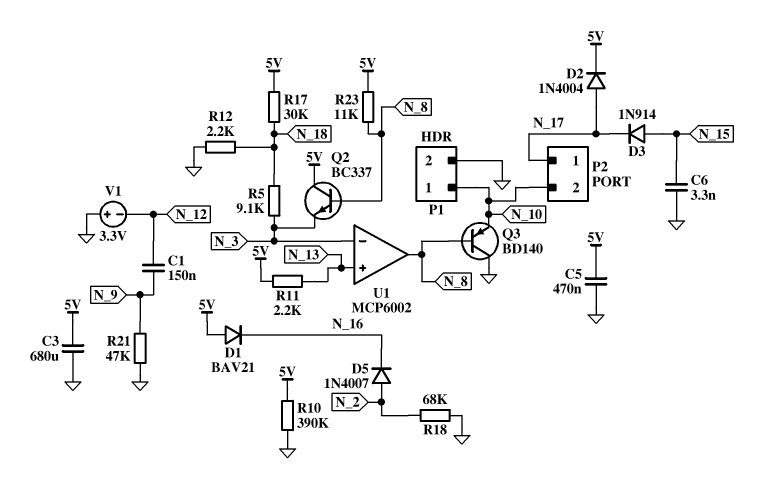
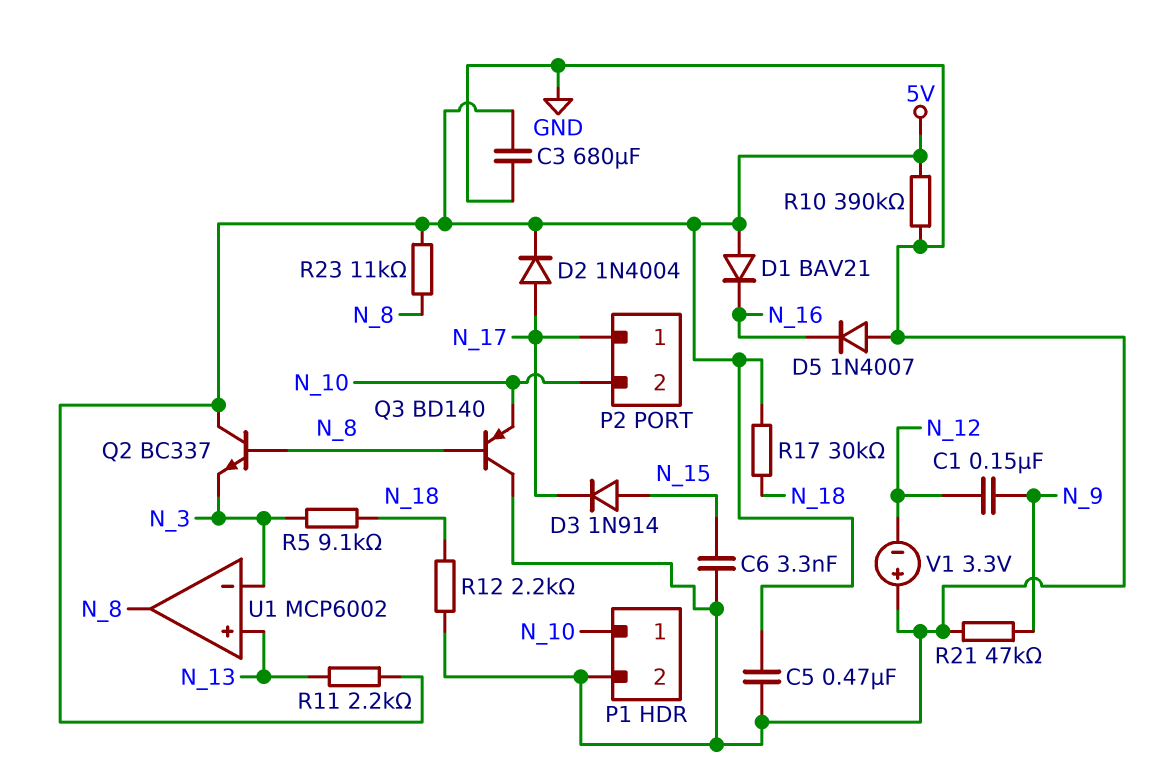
D5: diode 1N4007 (A N_2, K N_16) -> diode 1N4007 (A GND, K N_16)
R18: 68k (GND, N_2) -> none

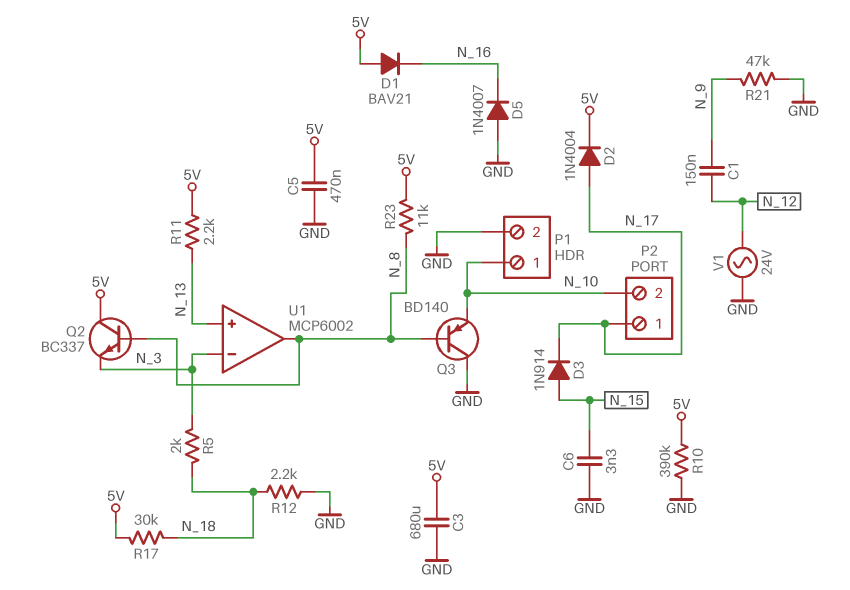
R5: 9.1k (N_3, N_18) -> 2k (N_3, N_18)
V1: 3.3V (plus GND, minus N_12) -> AC 24V (GND, N_12)

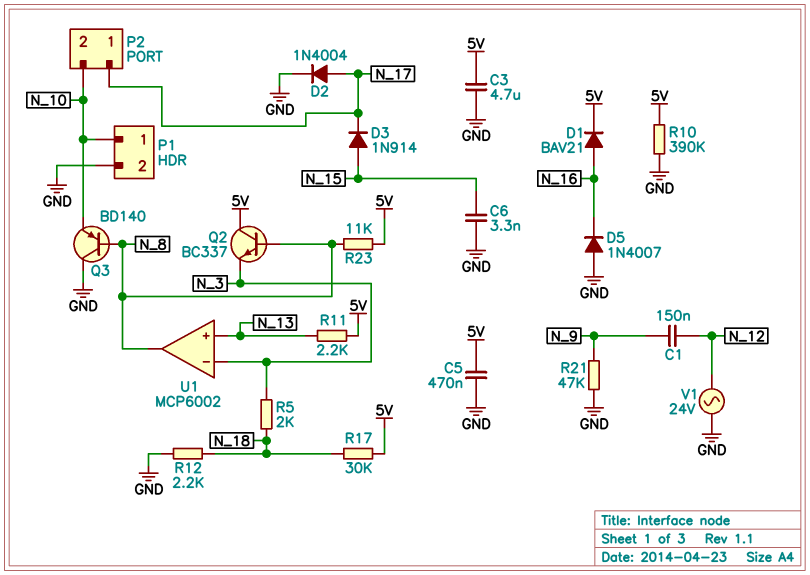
C3: 680uF (5V, GND) -> 4.7uF (5V, GND)
D1: diode BAV21 (A 5V, K N_16) -> diode BAV21 (A N_16, K 5V)
D2: diode 1N4004 (A N_17, K 5V) -> diode 1N4004 (A N_17, K GND)

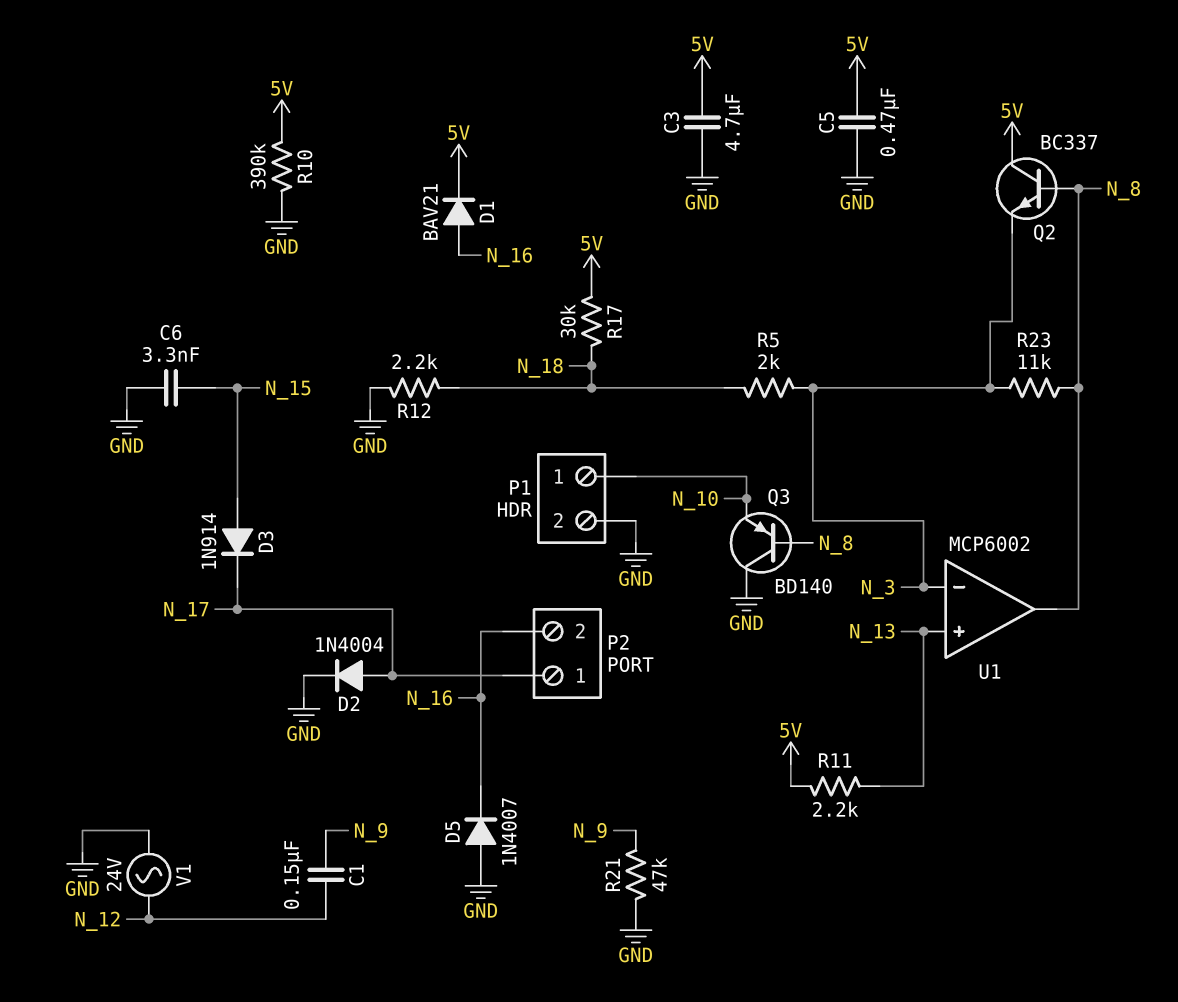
P2 pin 2: N_10 -> N_16
R23: 11k (5V, N_8) -> 11k (N_3, N_8)

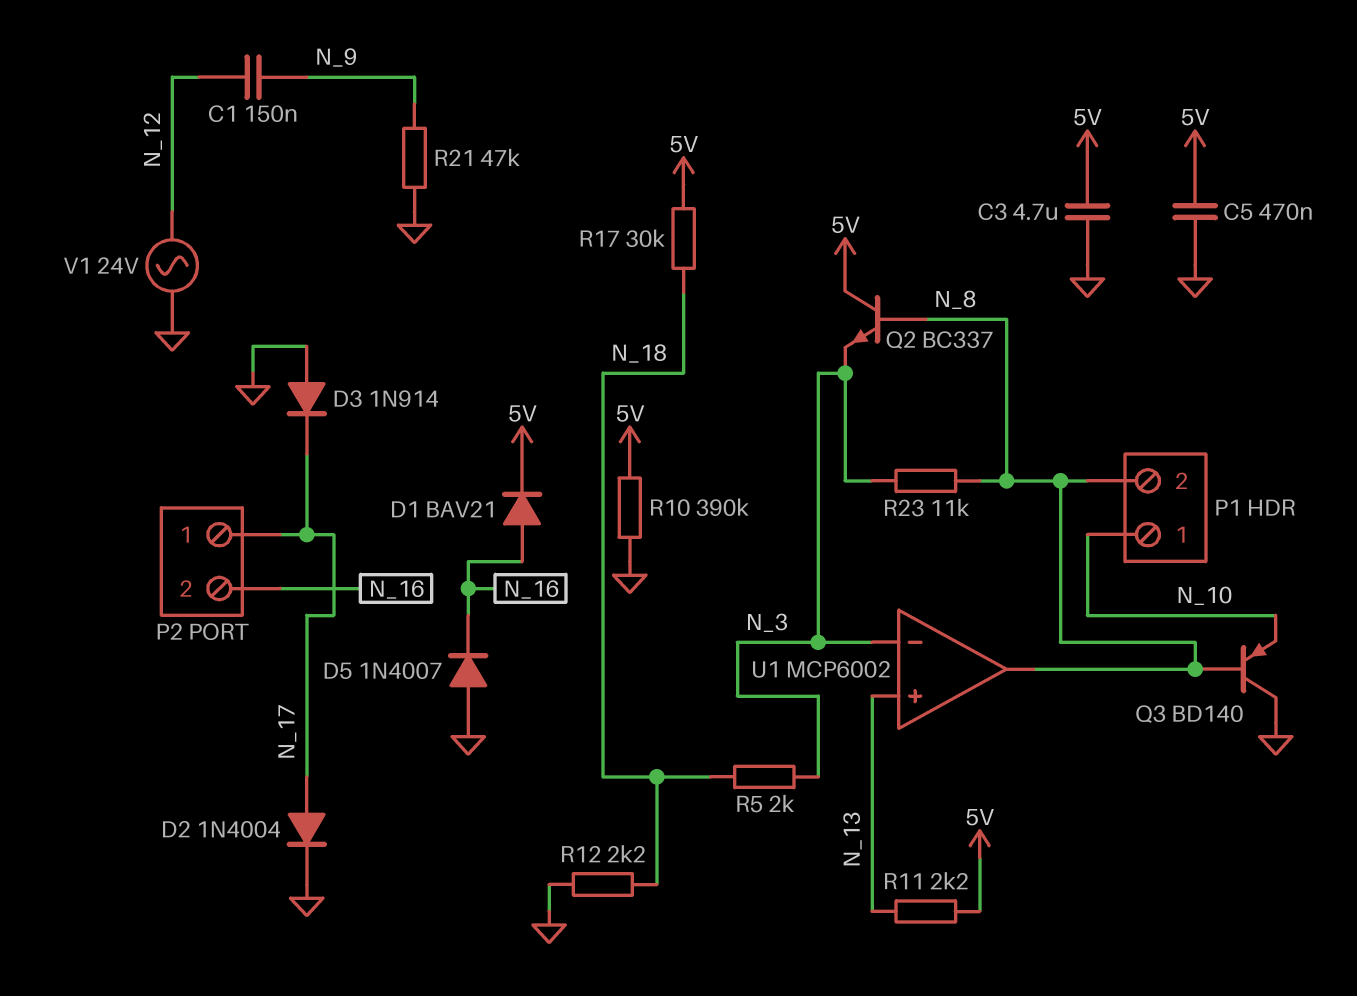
C6: 3.3nF (GND, N_15) -> none
D3: diode 1N914 (A N_15, K N_17) -> diode 1N914 (A GND, K N_17)
P1 pin 2: GND -> N_8

